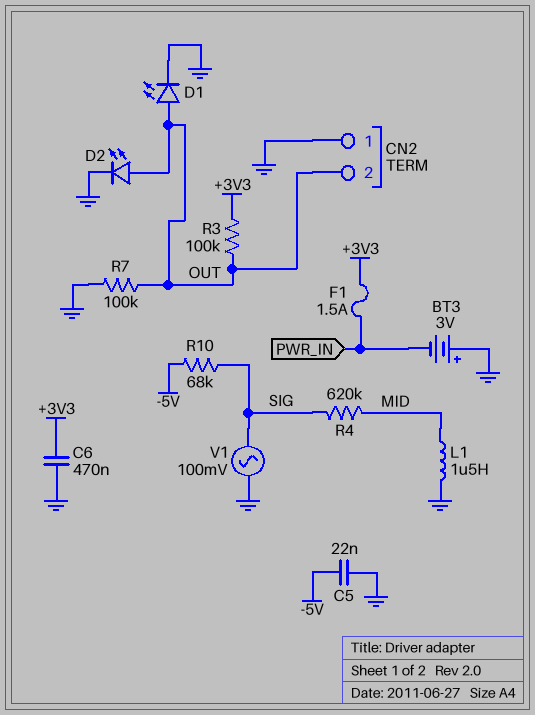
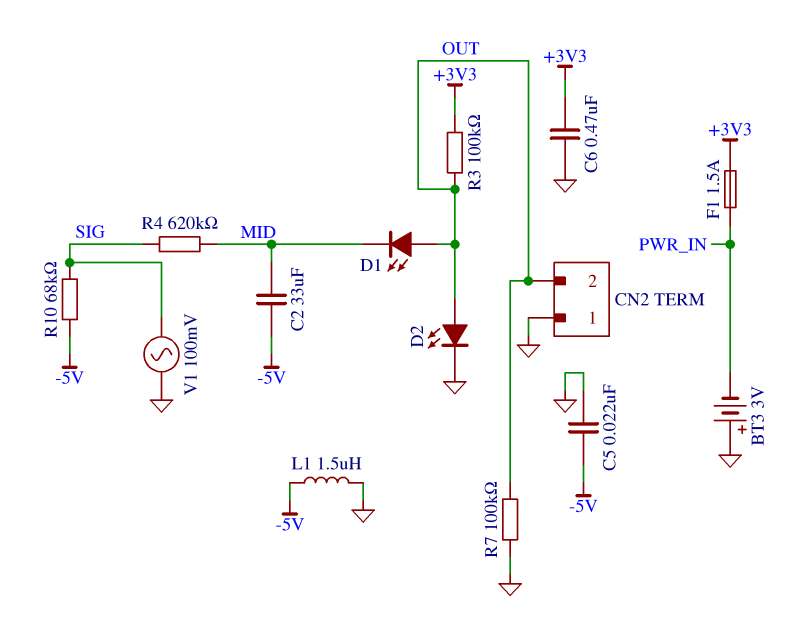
C2: none -> 33uF (-5V, MID)
D1: LED (A OUT, K GND) -> LED (A OUT, K MID)
L1: 1.5uH (GND, MID) -> 1.5uH (-5V, GND)

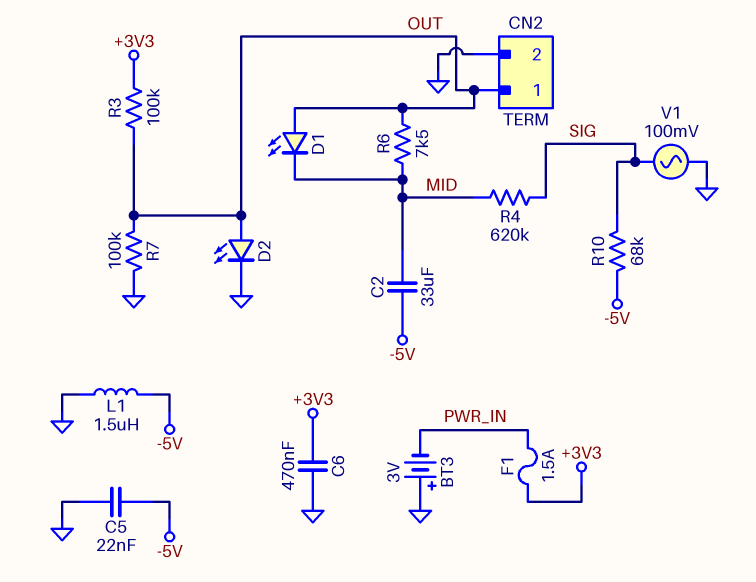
CN2 pin 1: GND -> OUT
CN2 pin 2: OUT -> GND
R6: none -> 7.5k (MID, OUT)

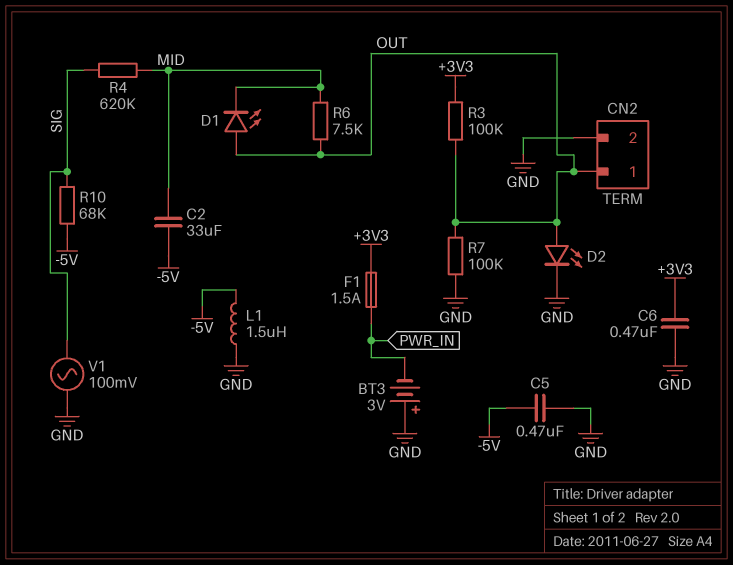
C5: 22nF (-5V, GND) -> 470nF (-5V, GND)

